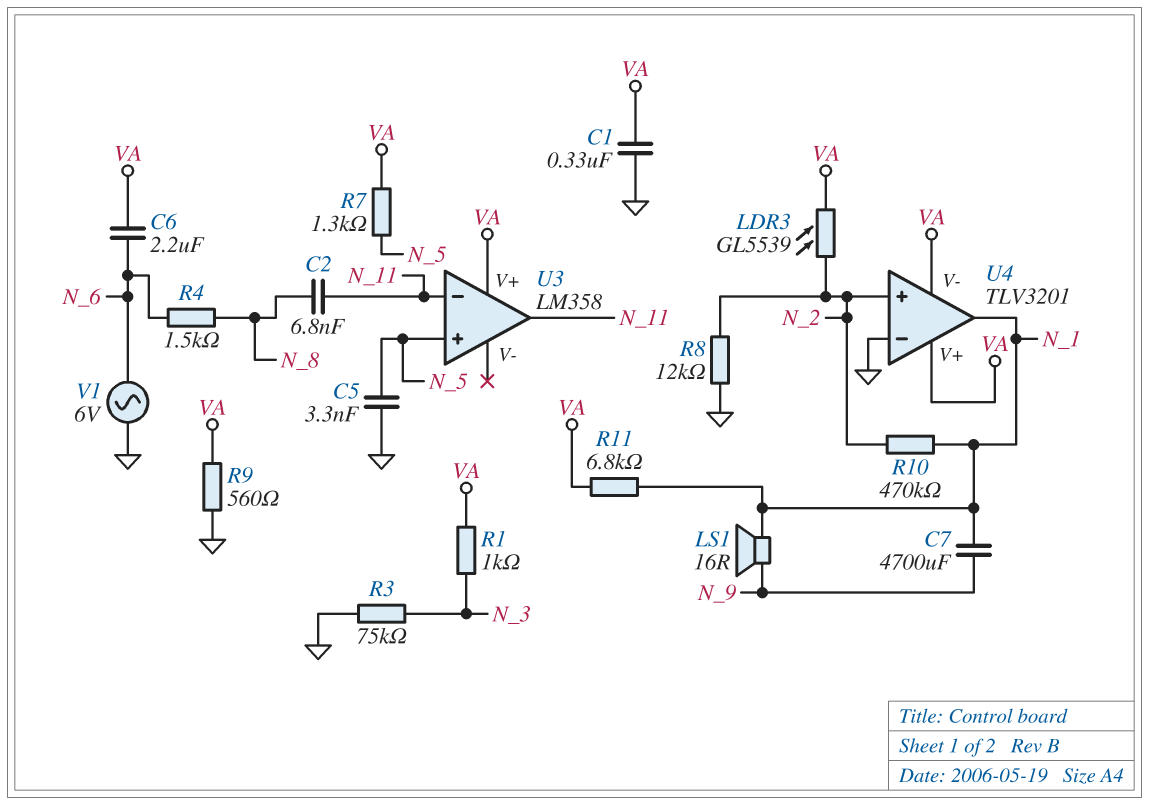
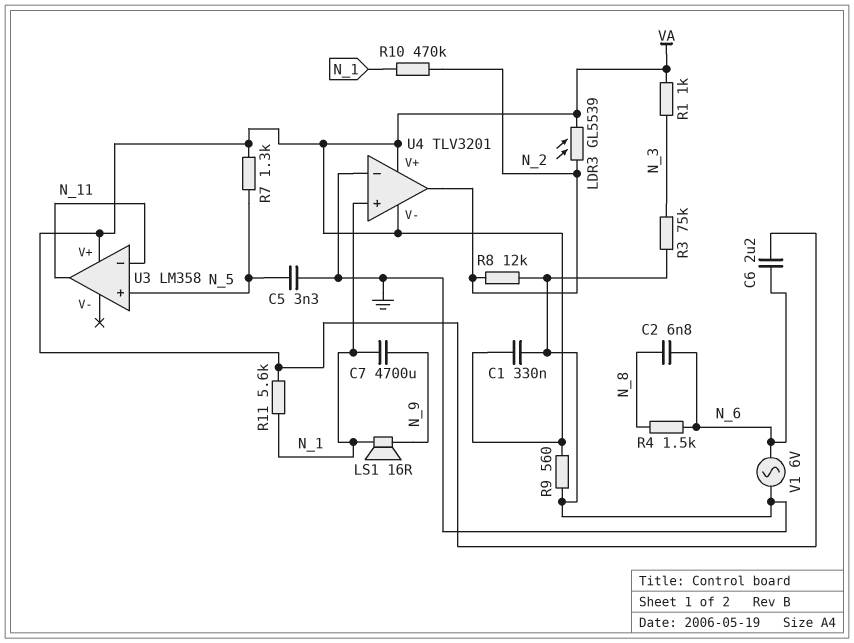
C2: 6.8nF (N_8, N_11) -> 6.8nF (N_6, N_8)
R11: 6.8k (N_1, VA) -> 5.6k (N_1, VA)
U4 pin in+: N_2 -> N_1
U4 pin out: N_1 -> N_2

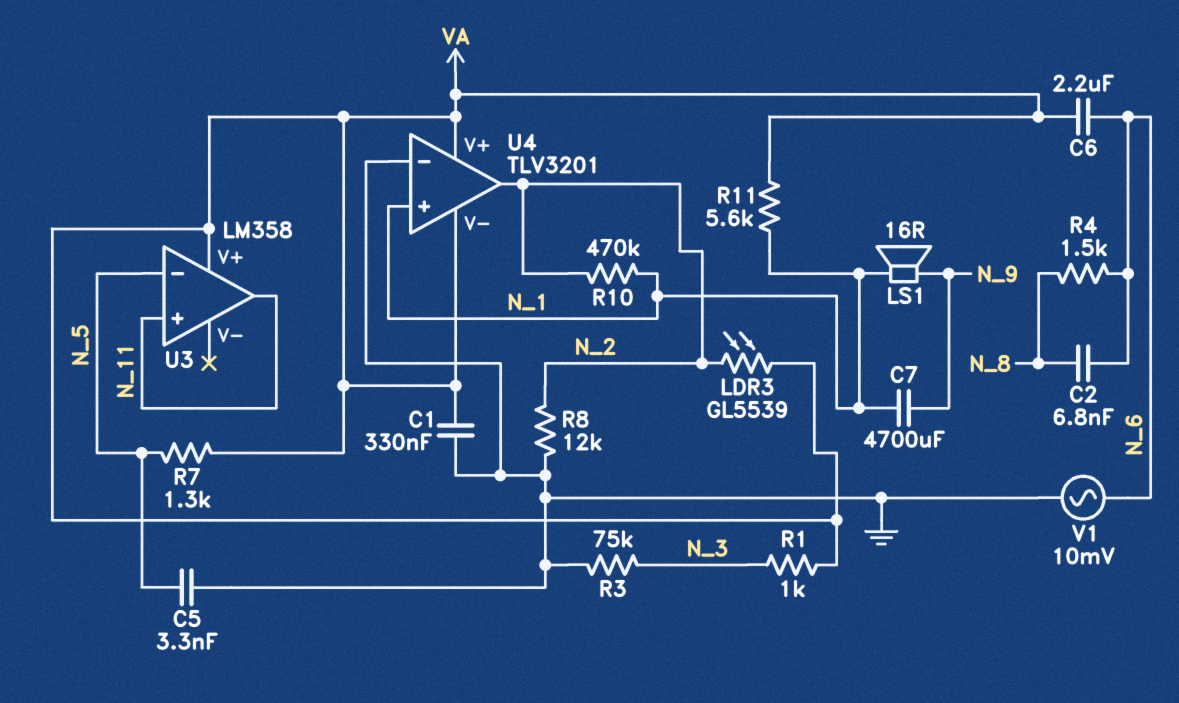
R9: 560 (GND, VA) -> none
U3 pin in+: N_5 -> N_11
U3 pin in-: N_11 -> N_5
V1: AC 6V (GND, N_6) -> AC 10mV (GND, N_6)

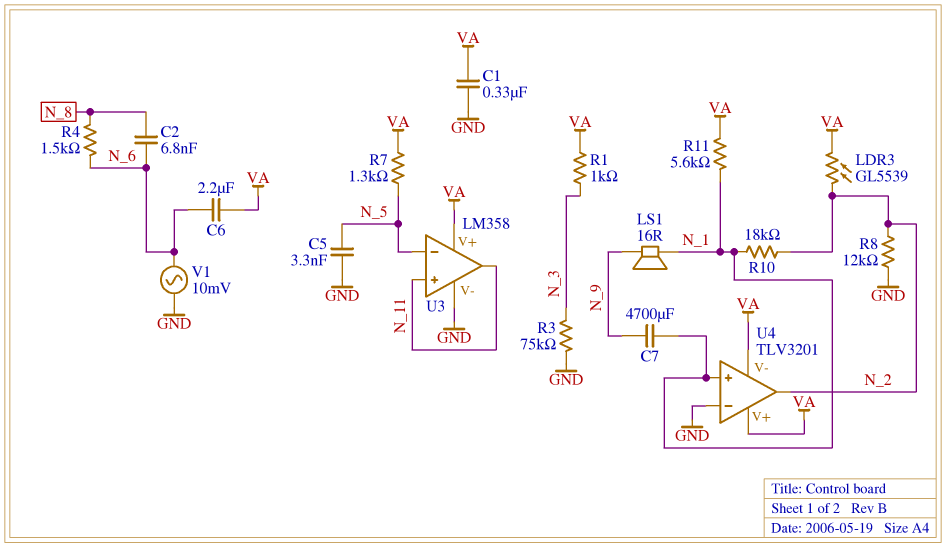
R10: 470k (N_1, N_2) -> 18k (N_1, N_2)
U3 pin V-: none -> GND

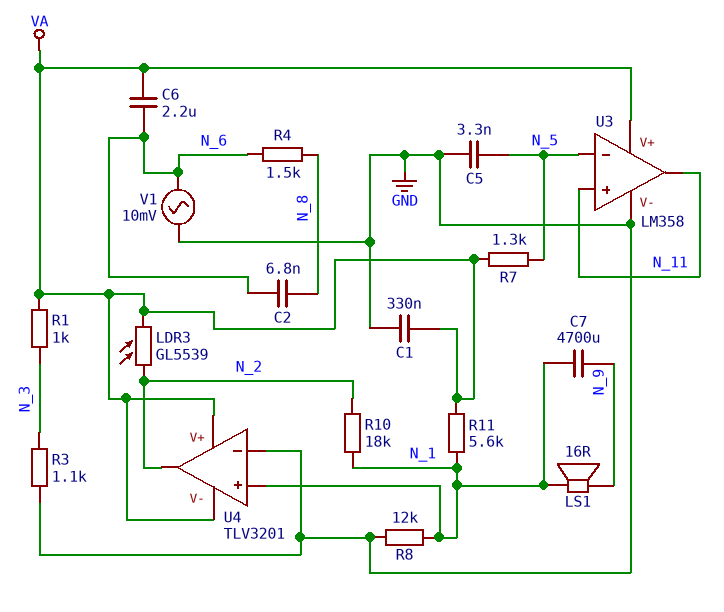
R3: 75k (GND, N_3) -> 1.1k (GND, N_3)
R8: 12k (GND, N_2) -> 12k (GND, N_1)

